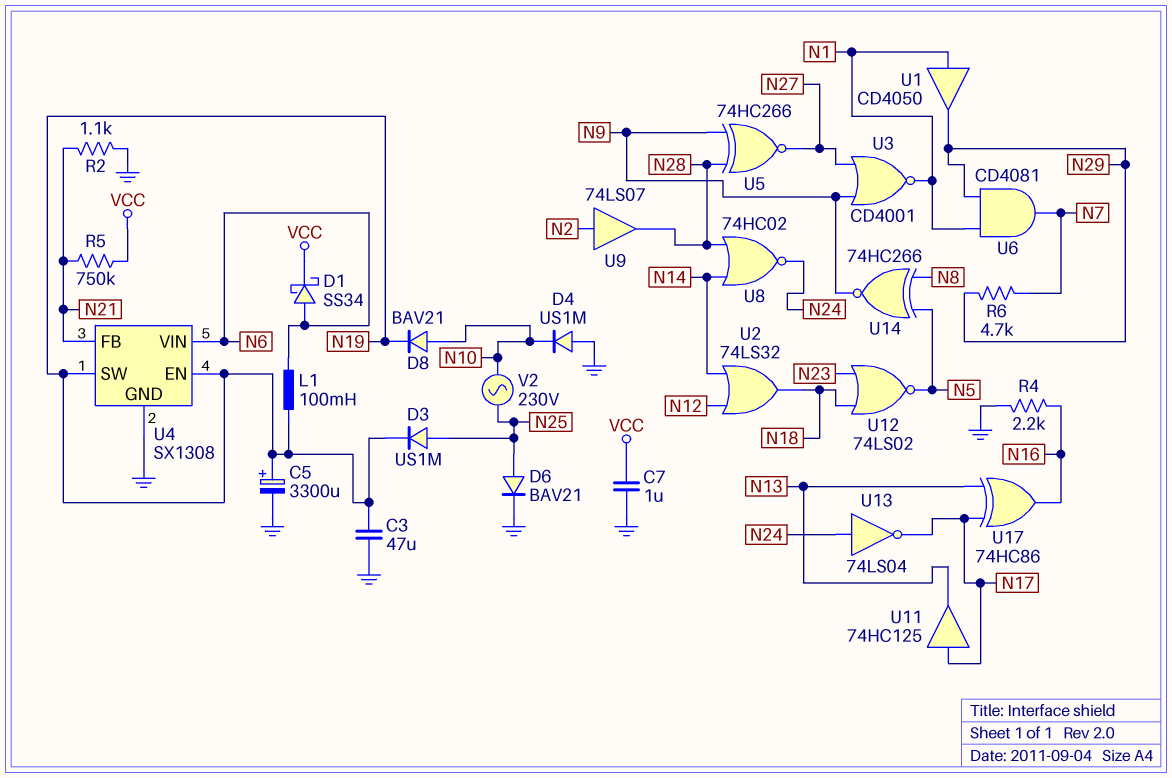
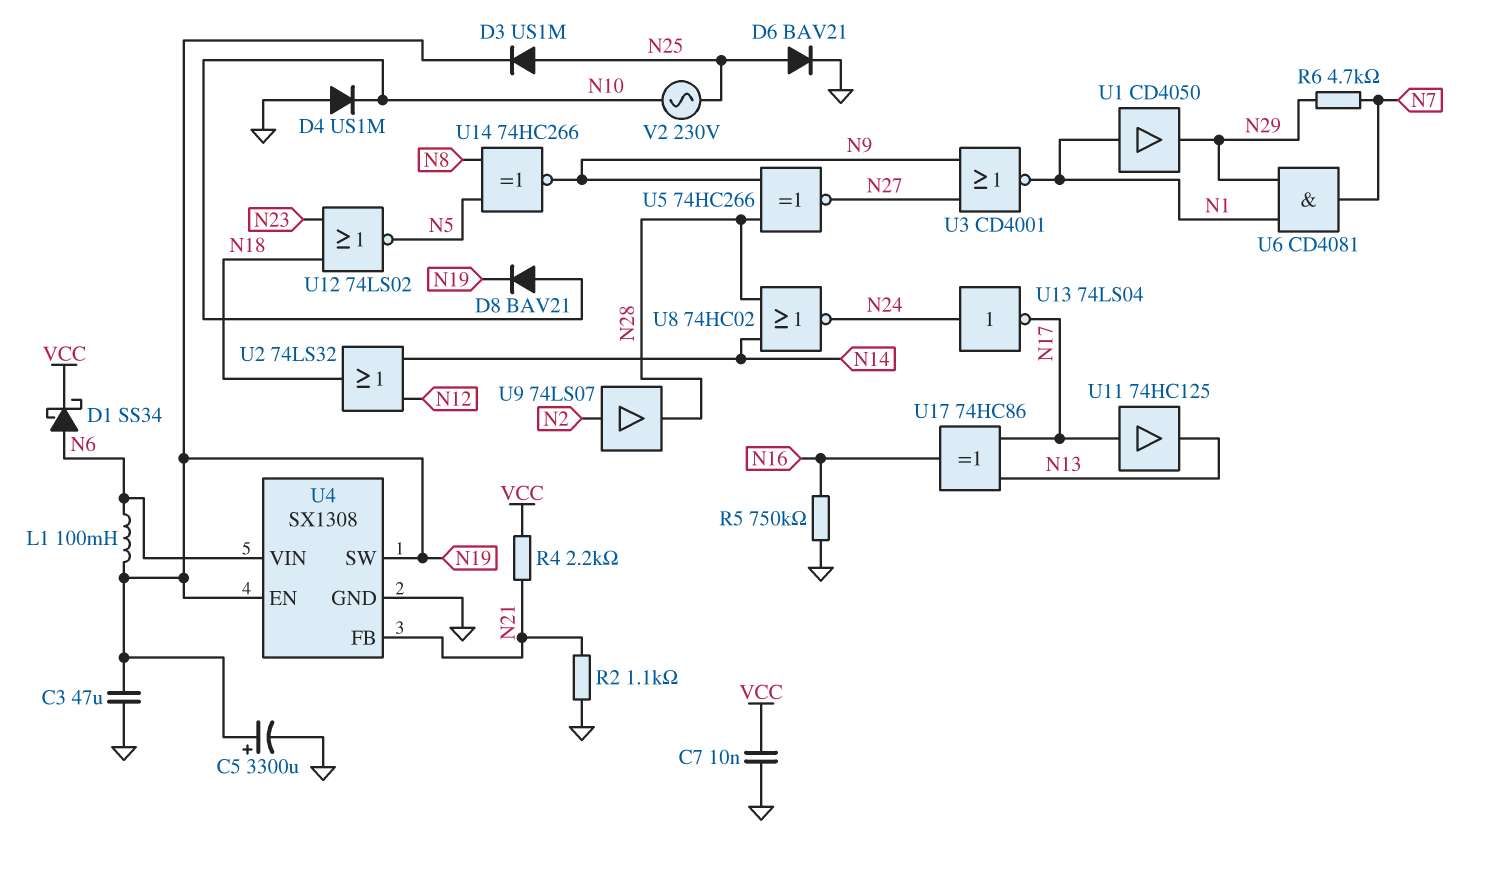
C7: 1uF (GND, VCC) -> 10nF (GND, VCC)
R4: 2.2k (GND, N16) -> 2.2k (N21, VCC)
R5: 750k (N21, VCC) -> 750k (GND, N16)

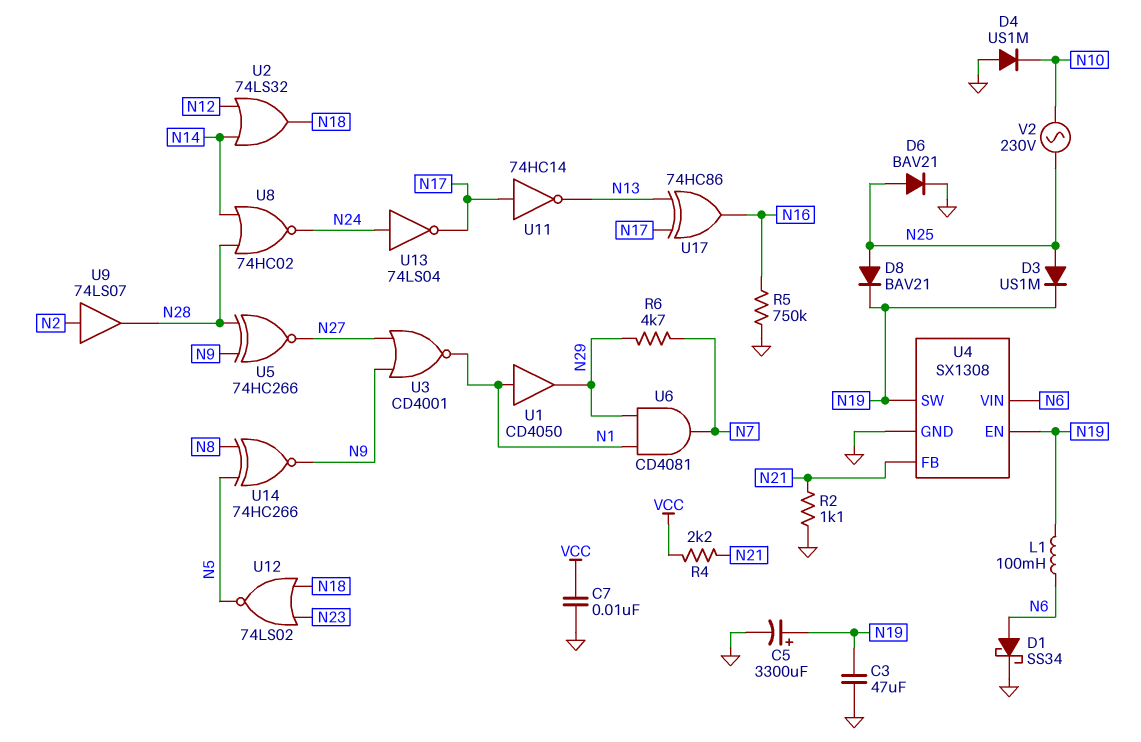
D1: schottky SS34 (A N6, K VCC) -> schottky SS34 (A N6, K GND)
D8: diode BAV21 (A N10, K N19) -> diode BAV21 (A N25, K N19)
U11: buffer 74HC125 (in N17, out N13) -> NOT 74HC14 (in N17, out N13)

